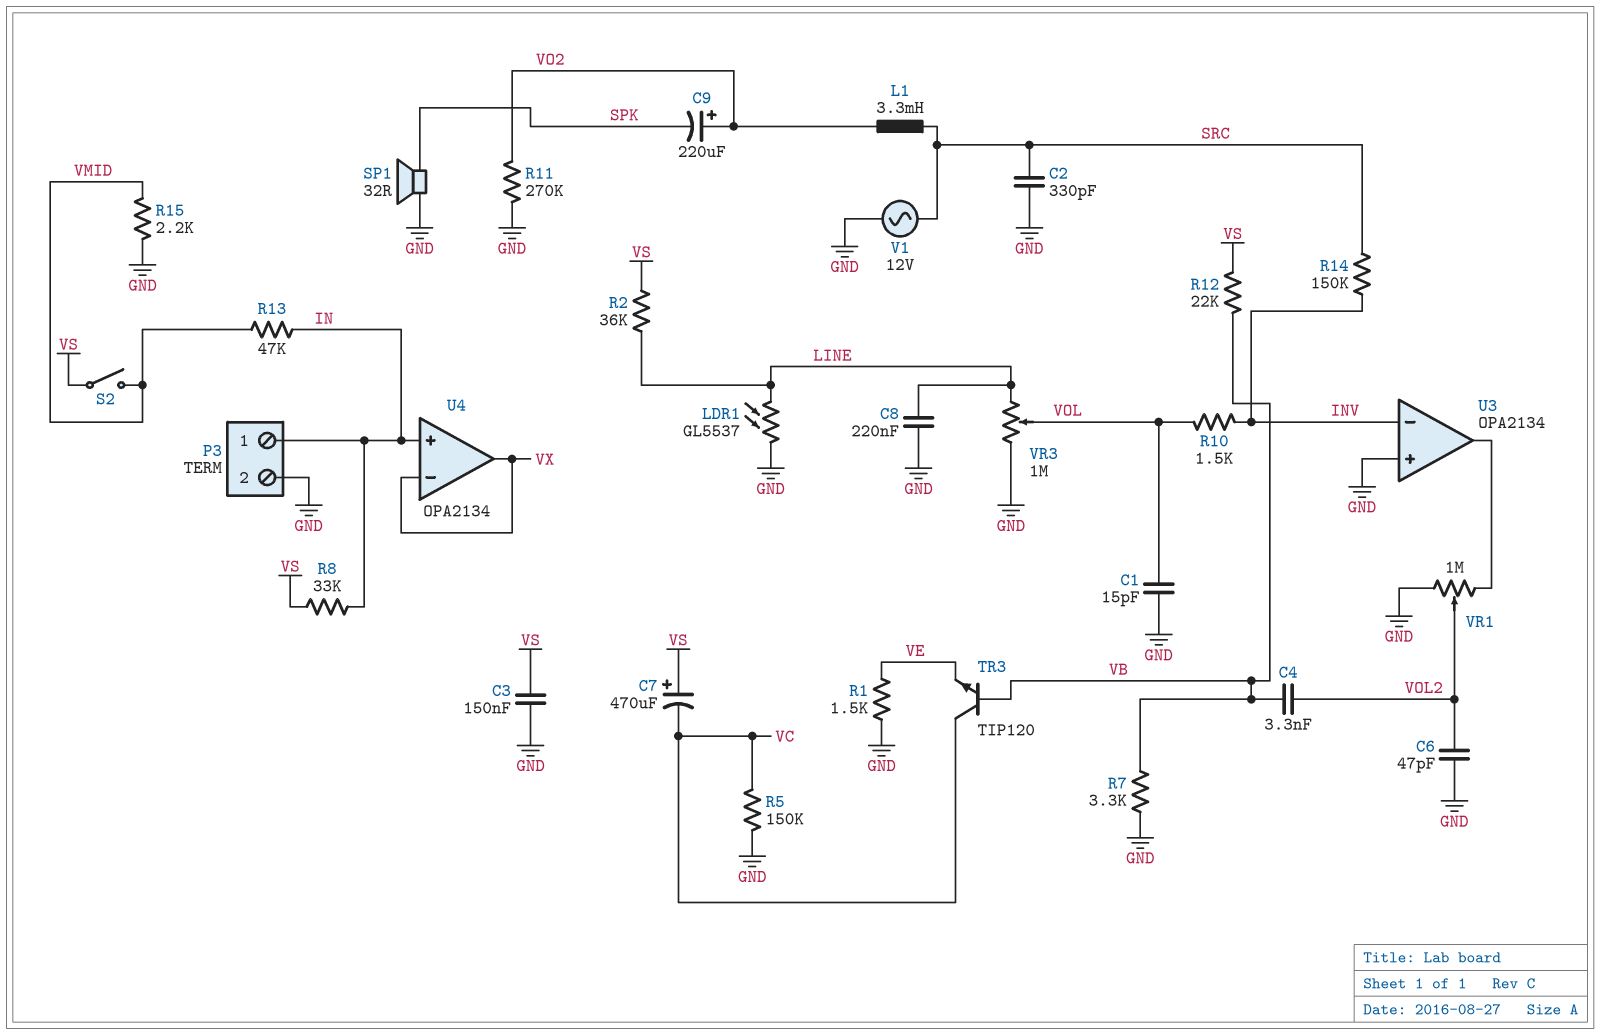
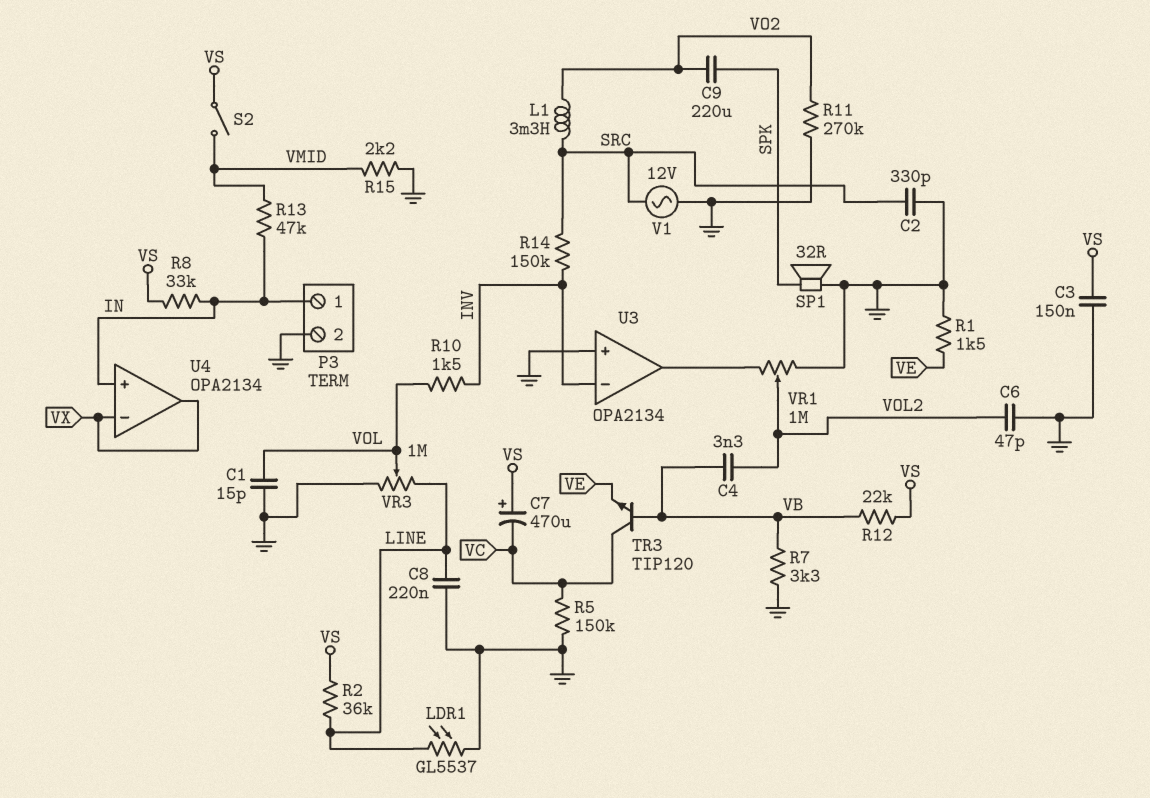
C9: 220uF (plus VO2, minus SPK) -> 220uF (SPK, VO2)

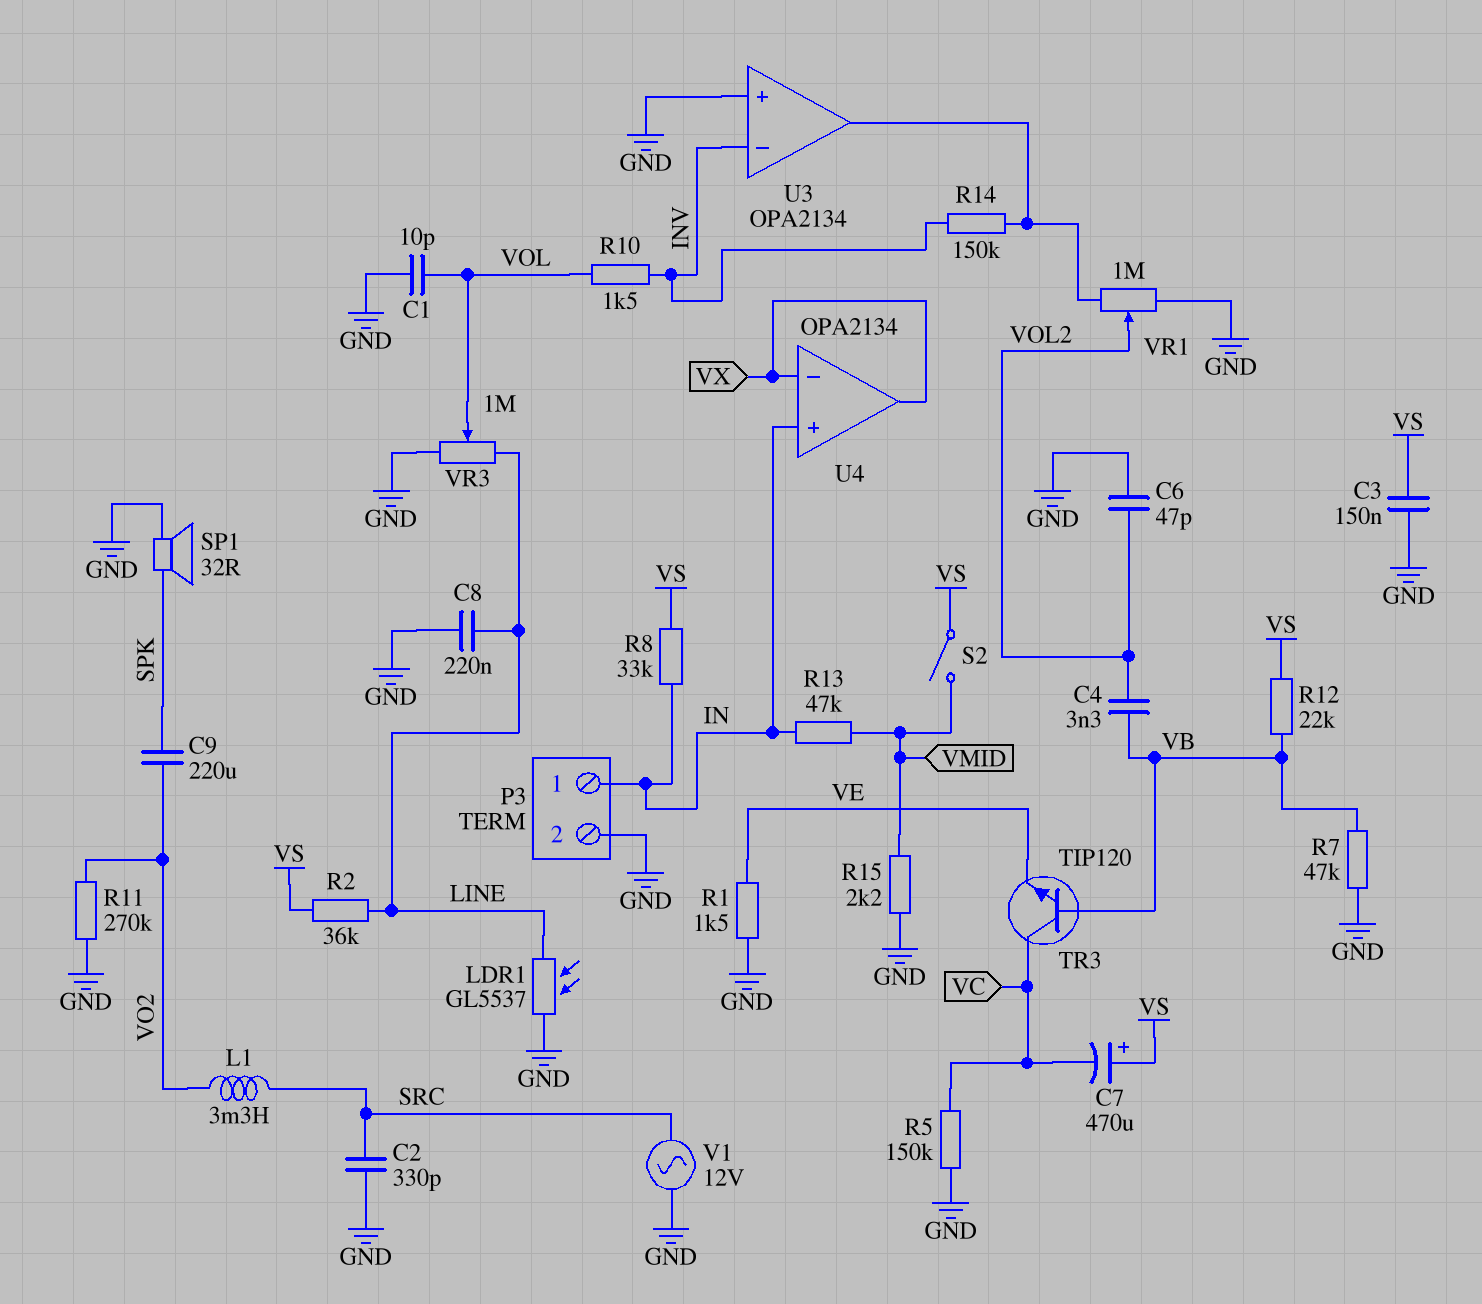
C1: 15pF (GND, VOL) -> 10pF (GND, VOL)
R7: 3.3k (GND, VB) -> 47k (GND, VB)
R14: 150k (INV, SRC) -> 150k (INV, U3/out)

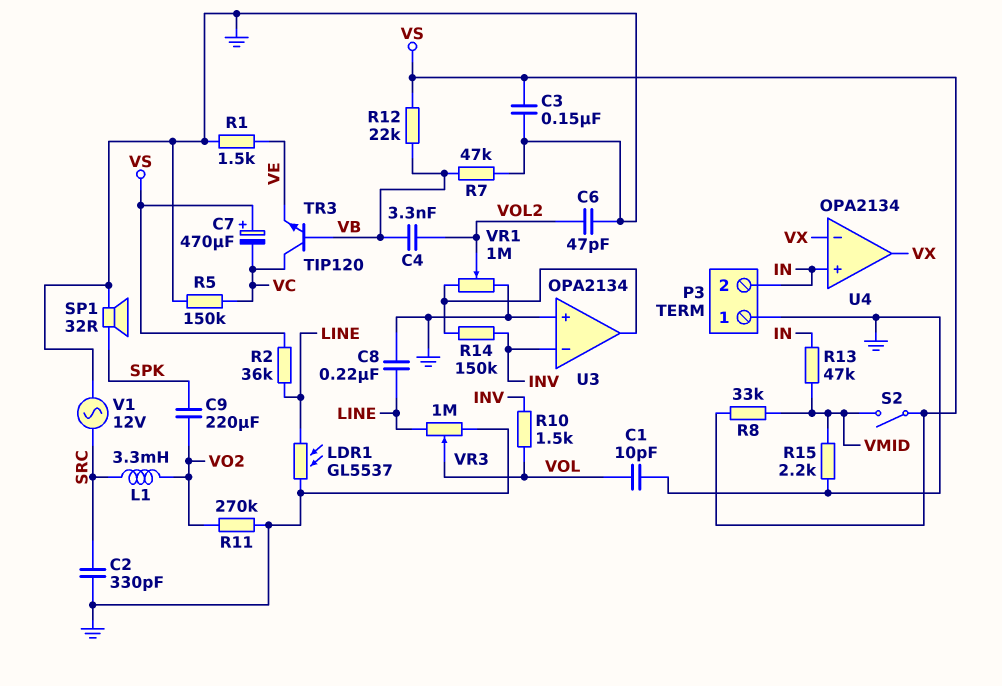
P3 pin 1: IN -> GND
P3 pin 2: GND -> IN
R8: 33k (IN, VS) -> 33k (VMID, VS)

